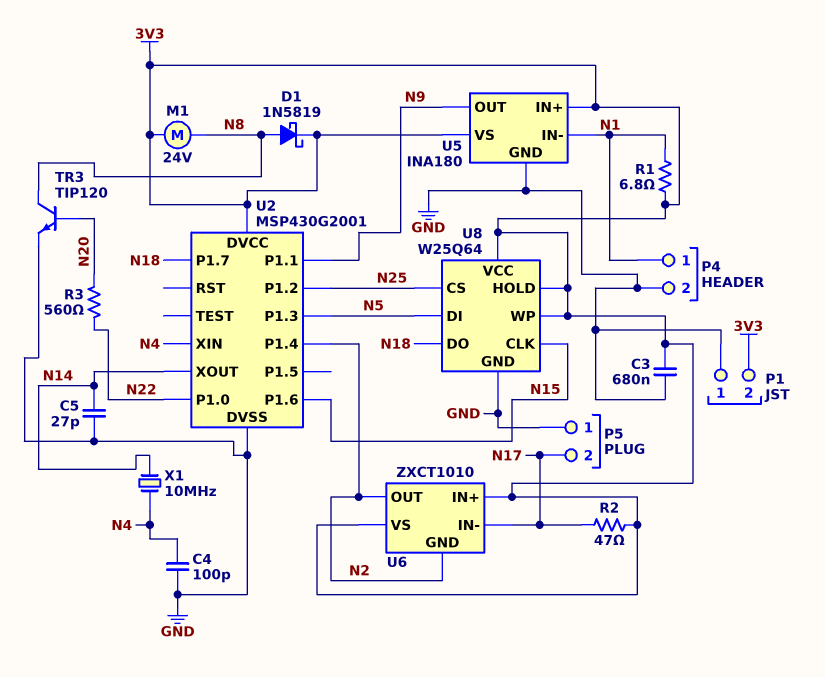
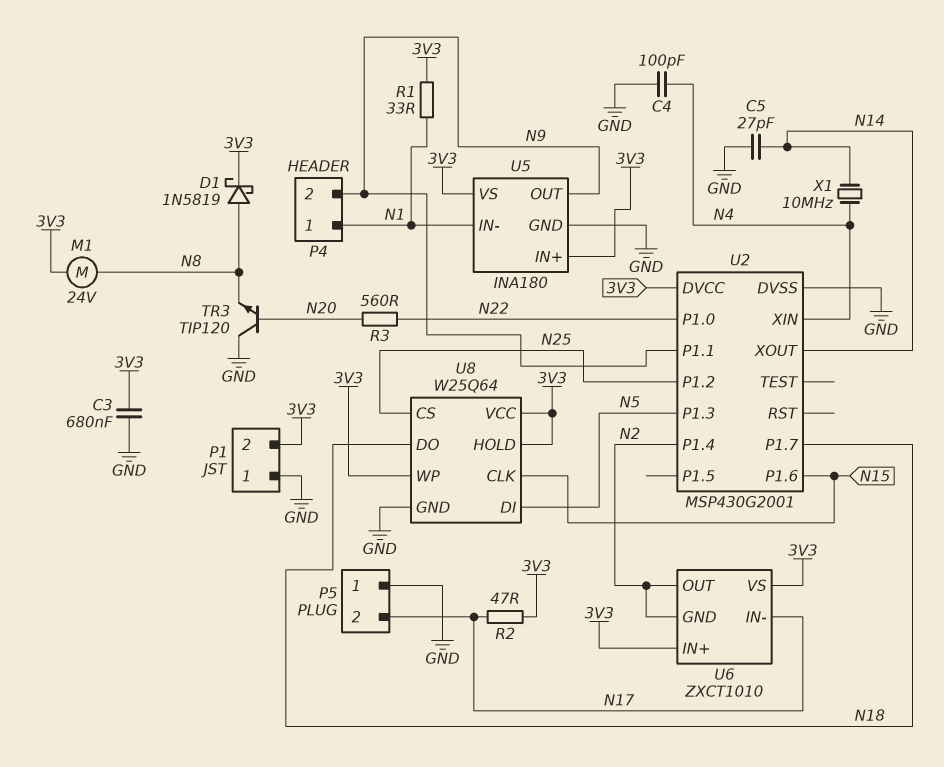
P4 pin 2: GND -> N9
R1: 6.8 (3V3, N1) -> 33 (3V3, N1)
TR3: NPN TIP120 (B N20, C N8, E GND) -> NPN TIP120 (B N20, C GND, E N8)

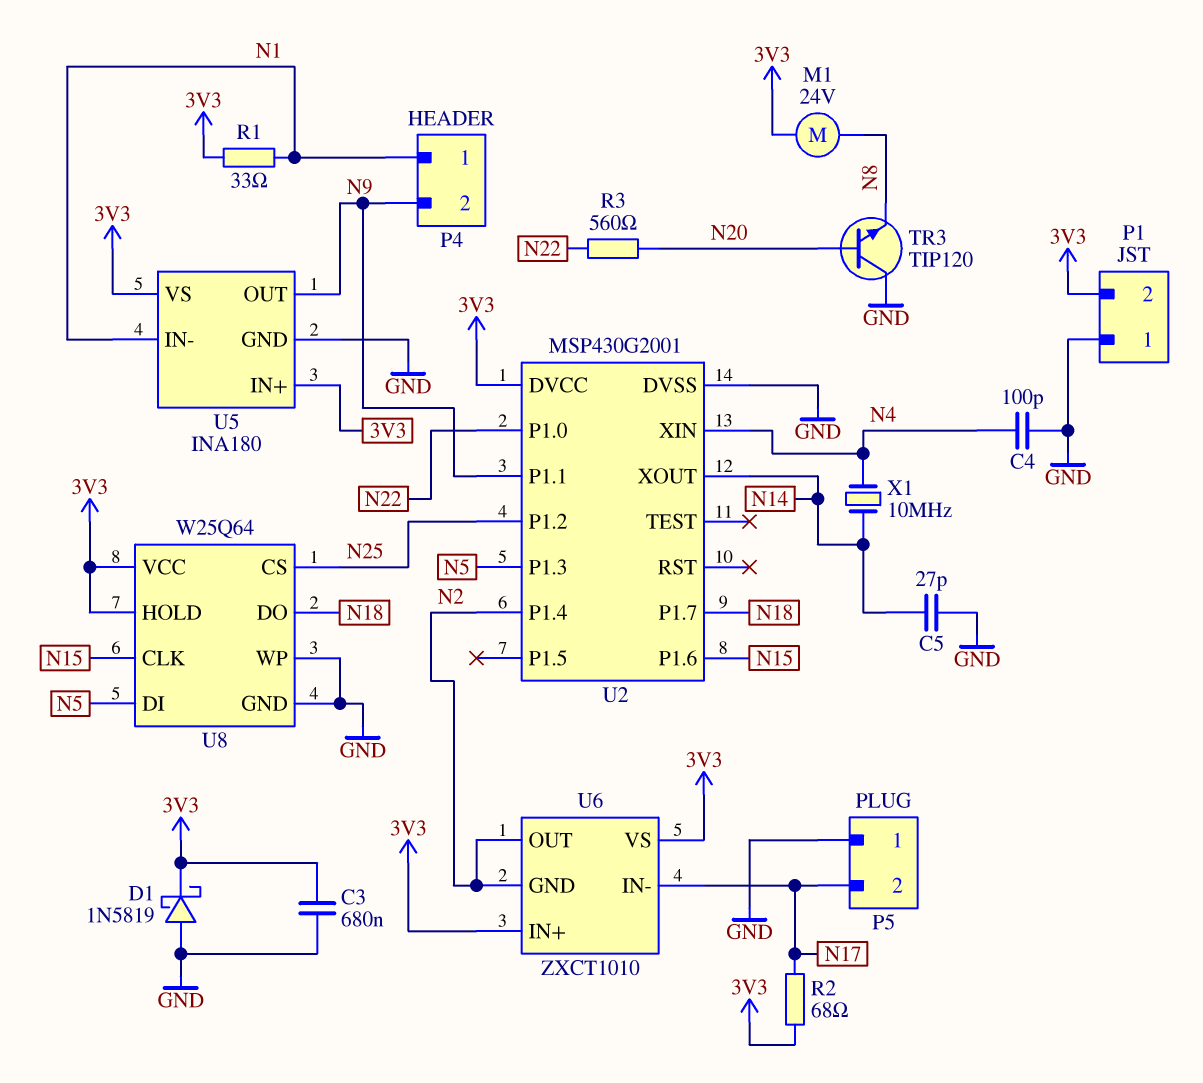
D1: schottky 1N5819 (A N8, K 3V3) -> schottky 1N5819 (A GND, K 3V3)
R2: 47 (3V3, N17) -> 68 (3V3, N17)
U8 pin WP: 3V3 -> GND

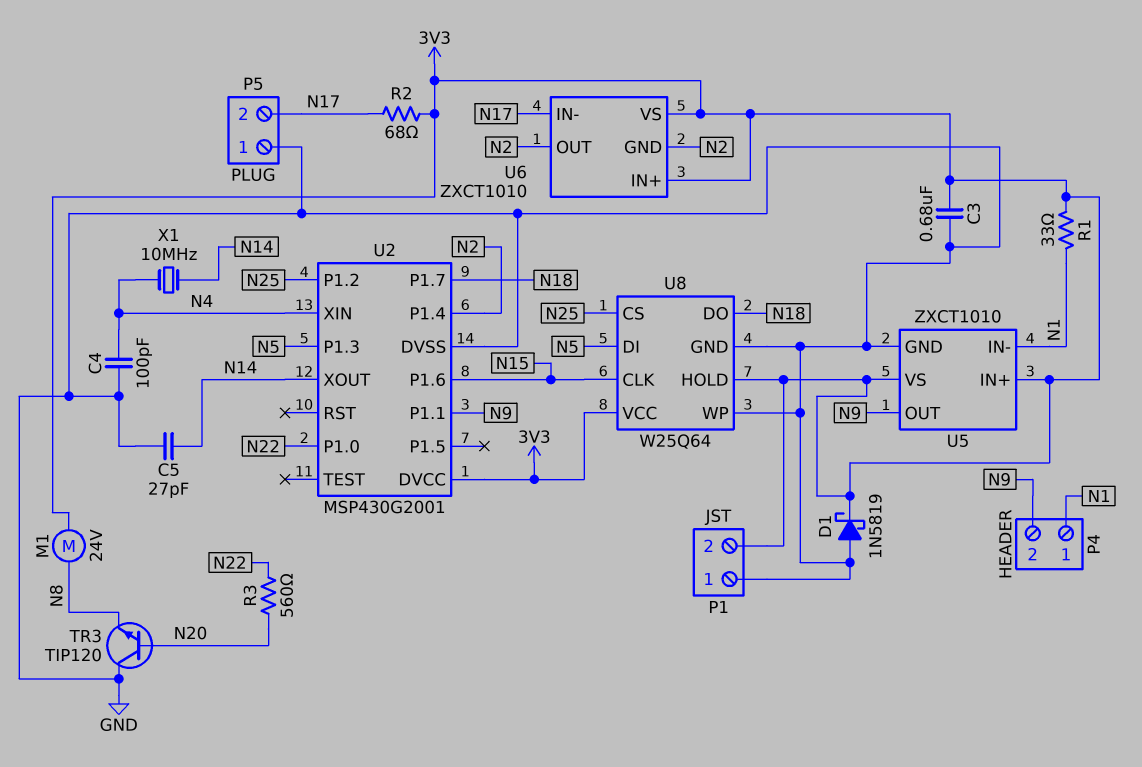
U5: INA180 -> ZXCT1010

